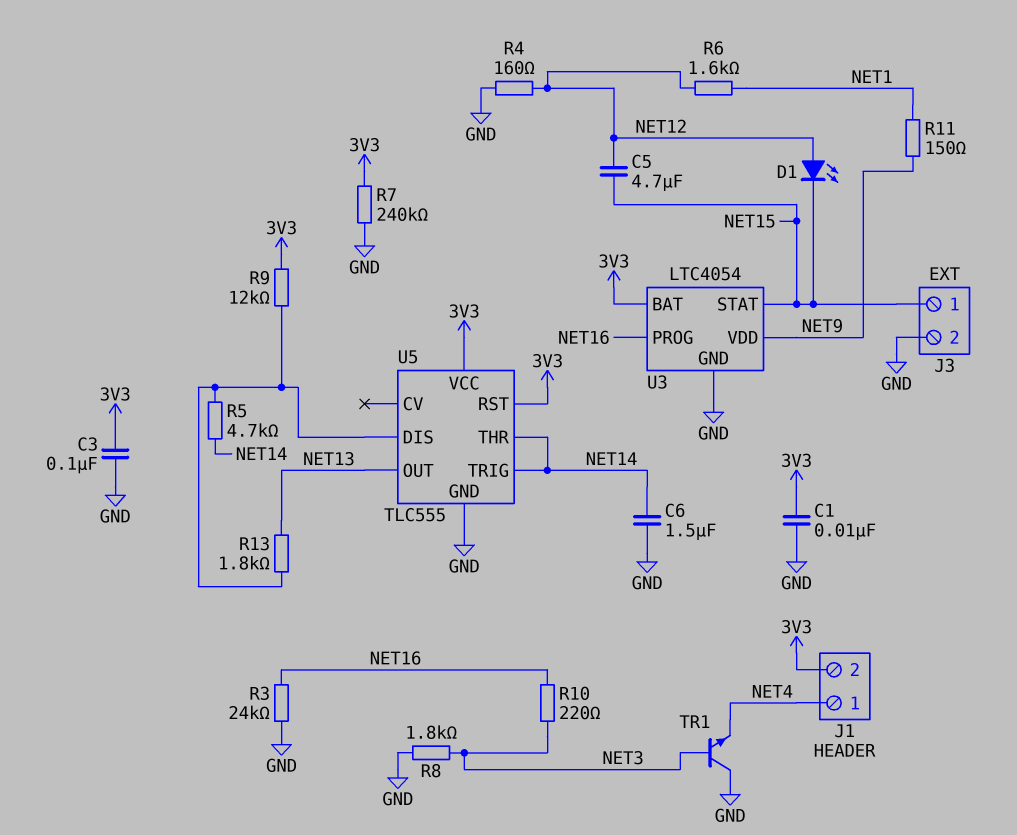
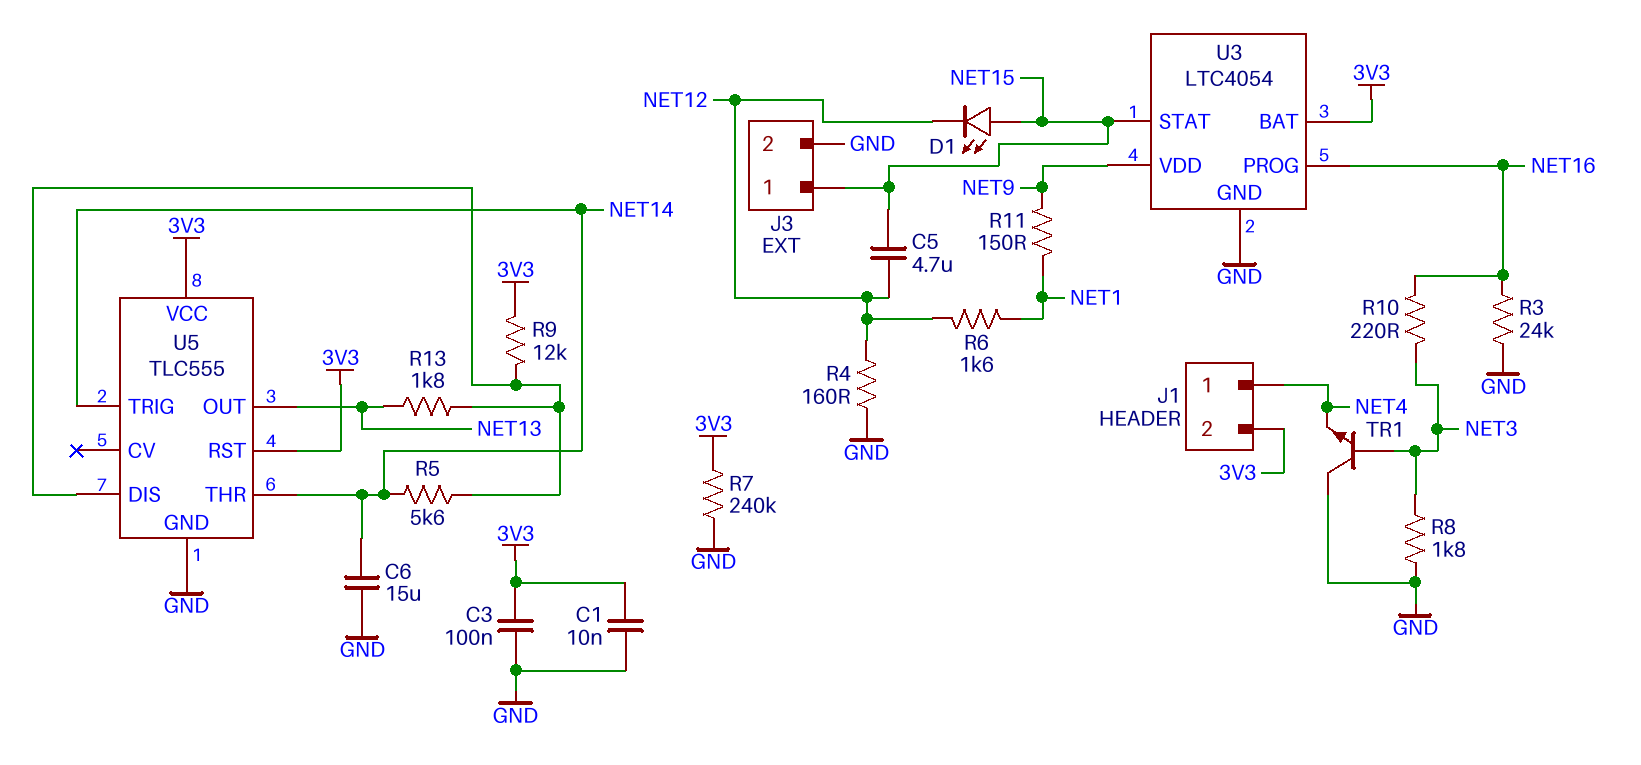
C6: 1.5uF (GND, NET14) -> 15uF (GND, NET14)
D1: LED (A NET12, K NET15) -> LED (A NET15, K NET12)
R5: 4.7k (NET14, U5/DIS) -> 5.6k (NET14, U5/DIS)

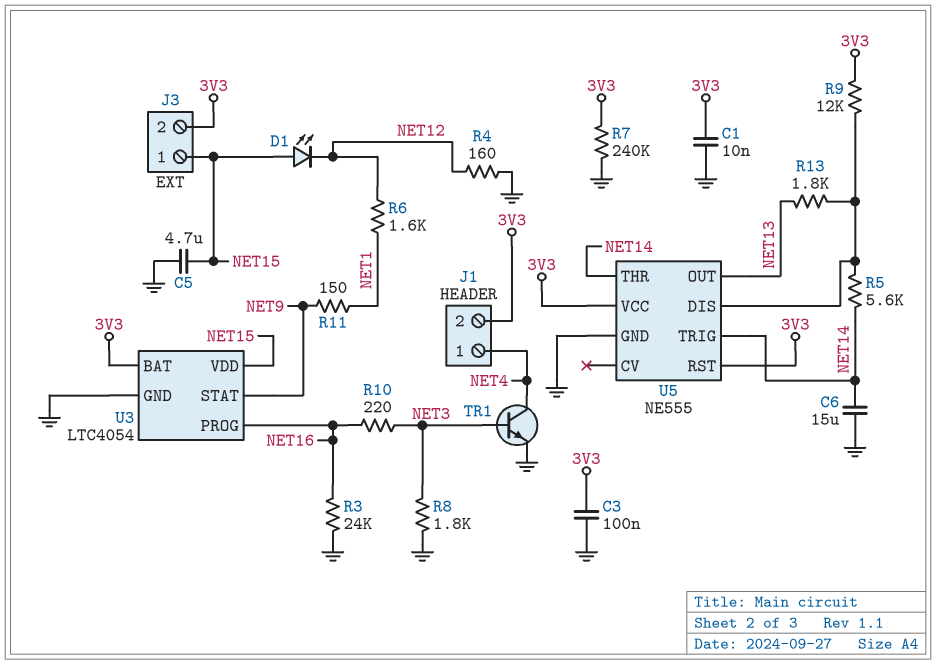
C5: 4.7uF (NET12, NET15) -> 4.7uF (GND, NET15)
J3 pin 2: GND -> 3V3
TR1: NPN (B NET3, C GND, E NET4) -> NPN (B NET3, C NET4, E GND)
U3 pin STAT: NET15 -> NET9
U3 pin VDD: NET9 -> NET15
U5: TLC555 -> NE555

